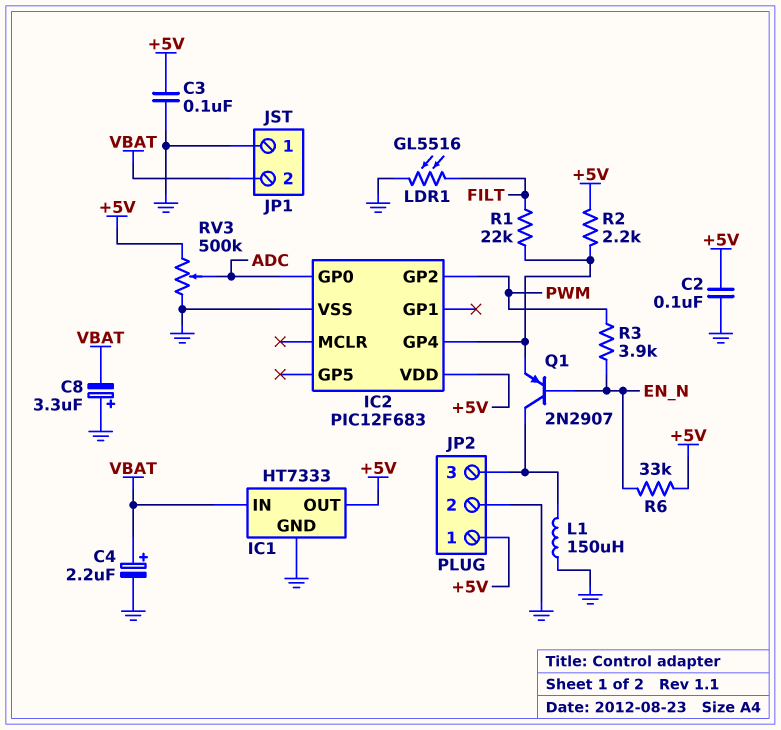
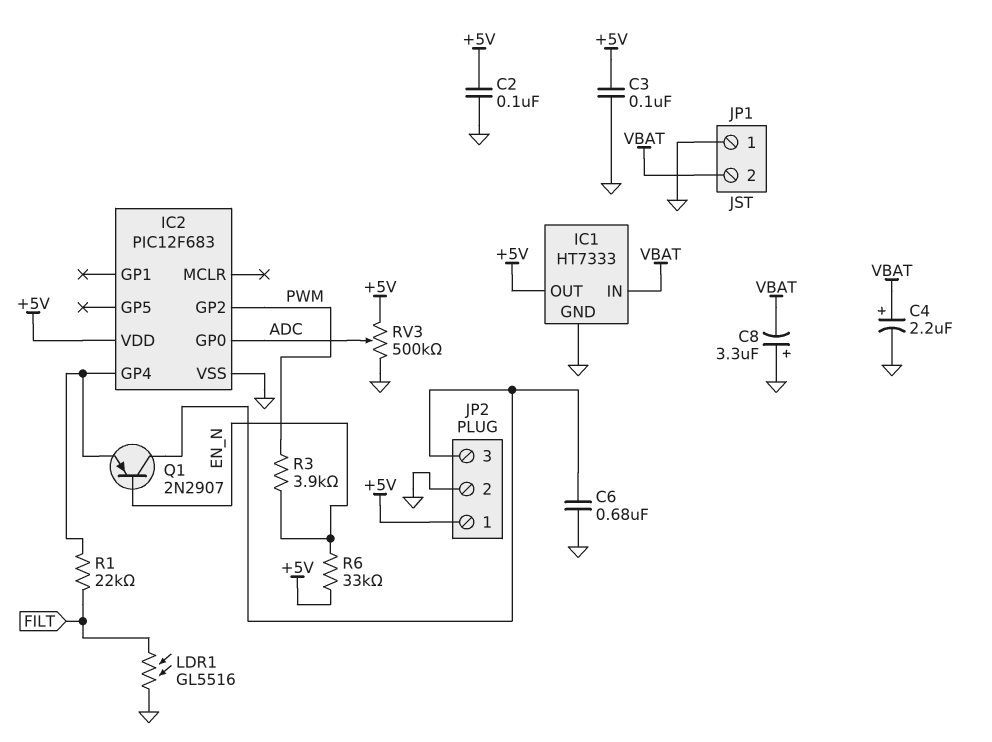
C6: none -> 680nF (GND, JP2/3)
L1: 150uH (GND, JP2/3) -> none
R2: 2.2k (+5V, IC2/GP4) -> none

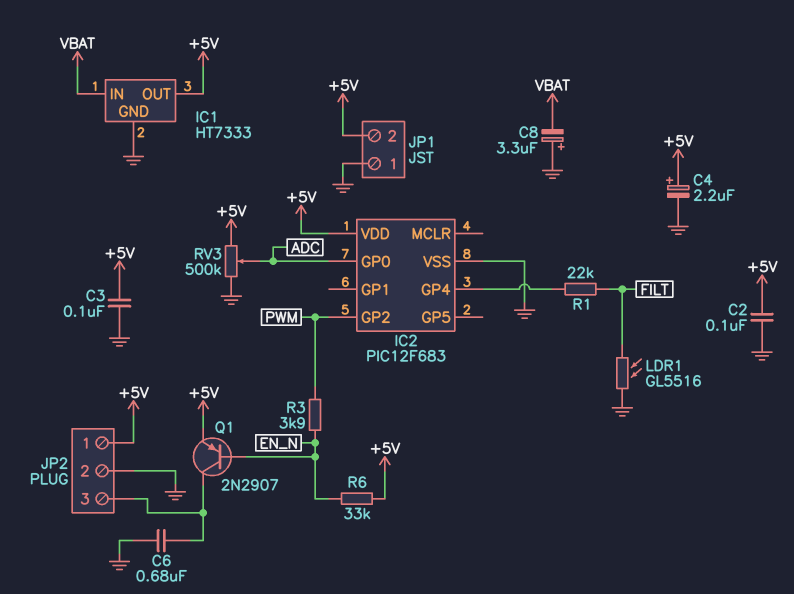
C4: 2.2uF (plus VBAT, minus GND) -> 2.2uF (plus +5V, minus GND)
JP1 pin 2: VBAT -> +5V
Q1: PNP 2N2907 (B EN_N, C JP2/3, E IC2/GP4) -> PNP 2N2907 (B EN_N, C JP2/3, E +5V)

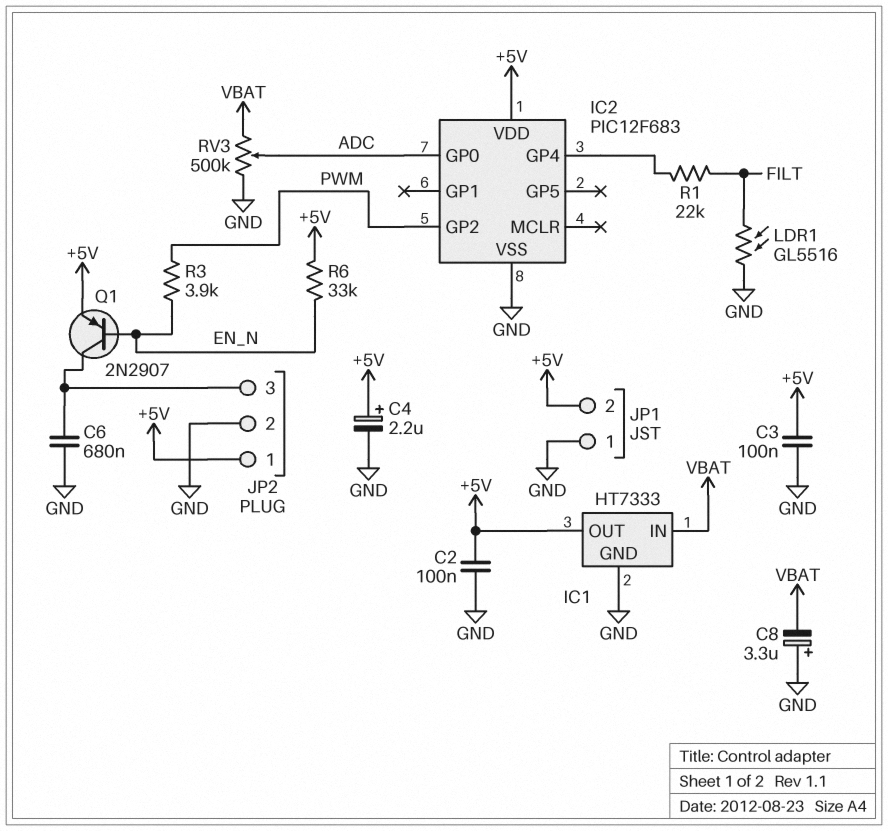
RV3: 500k (+5V, GND, wiper ADC) -> 500k (GND, VBAT, wiper ADC)

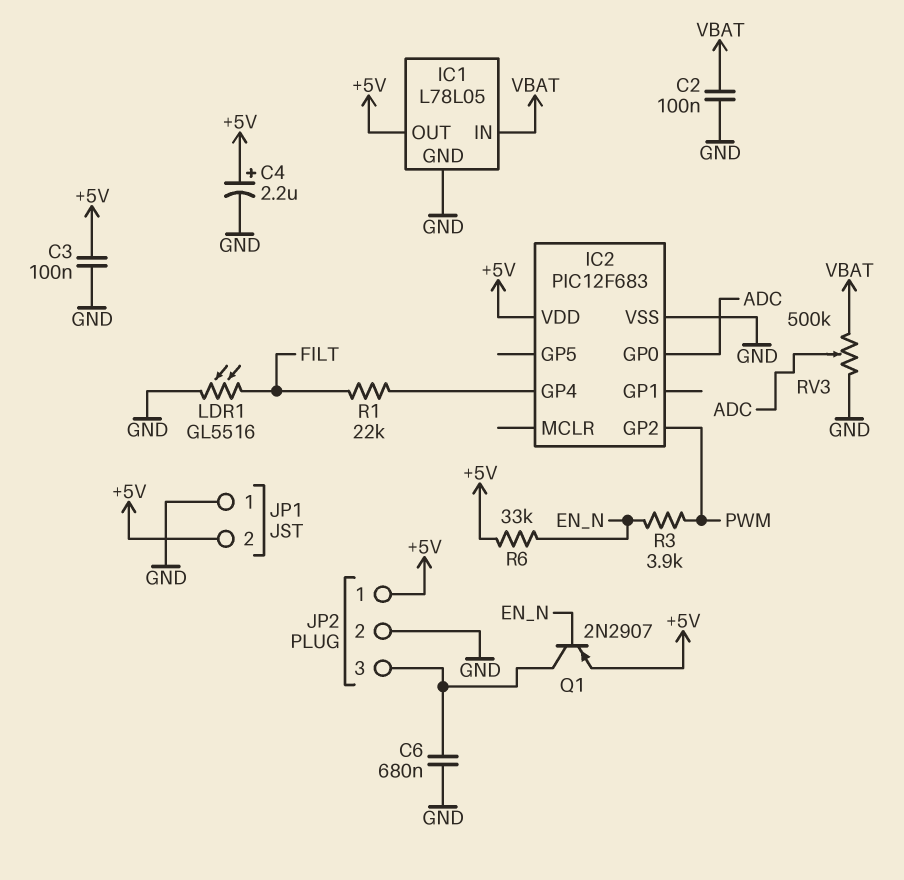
C2: 100nF (+5V, GND) -> 100nF (GND, VBAT)
C8: 3.3uF (plus GND, minus VBAT) -> none
IC1: HT7333 -> L78L05

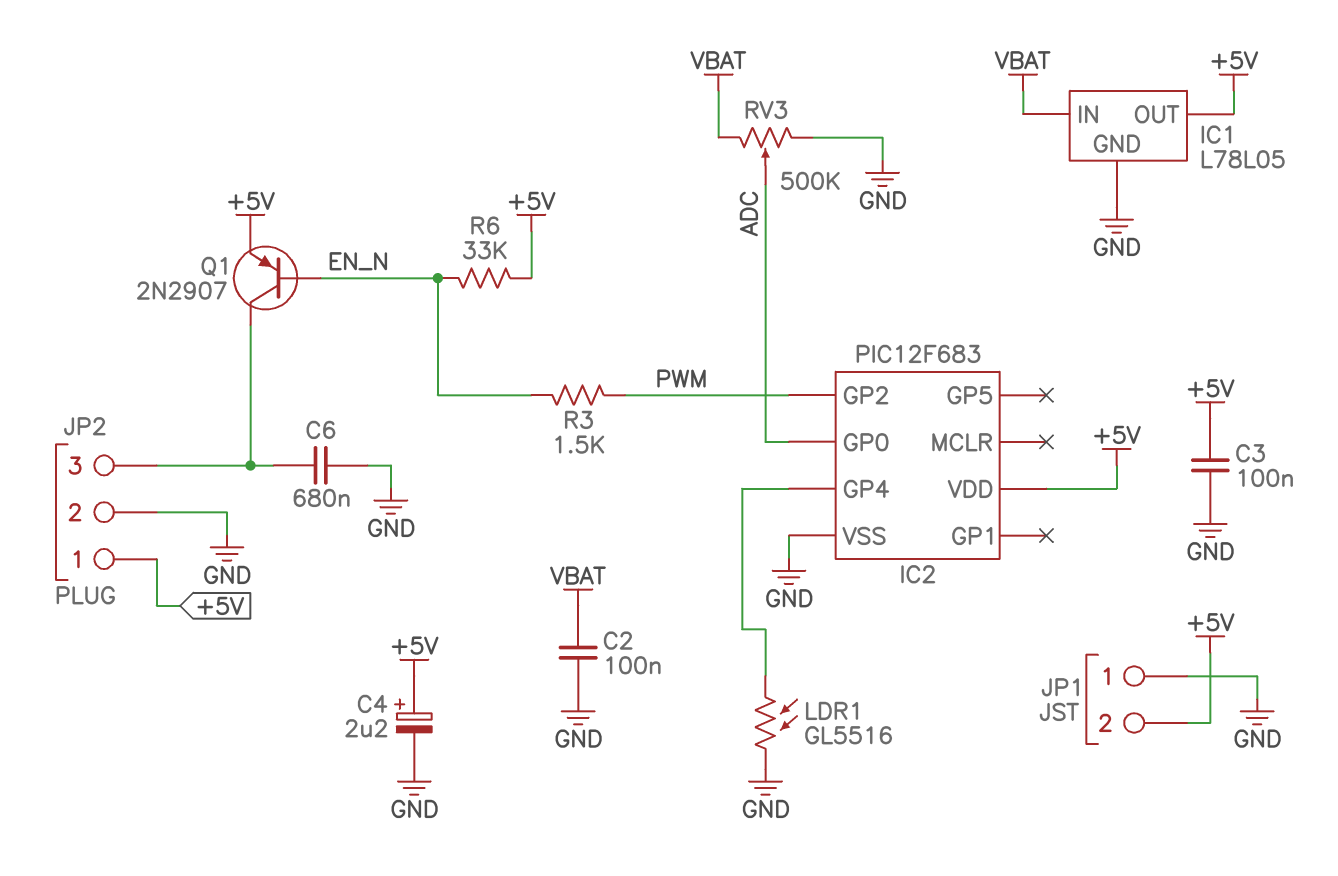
LDR1: GL5516 (FILT, GND) -> GL5516 (GND, IC2/GP4)
R1: 22k (FILT, IC2/GP4) -> none
R3: 3.9k (EN_N, PWM) -> 1.5k (EN_N, PWM)

